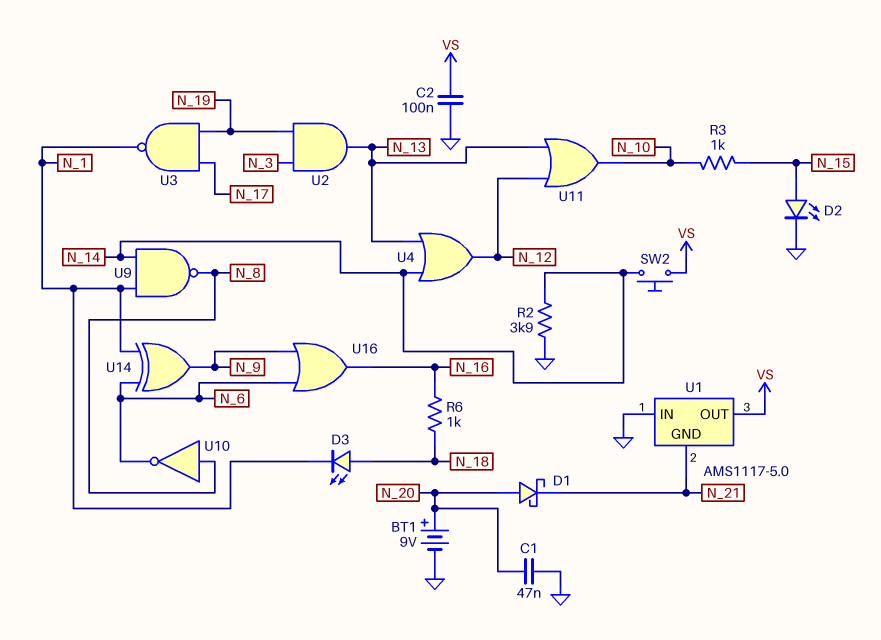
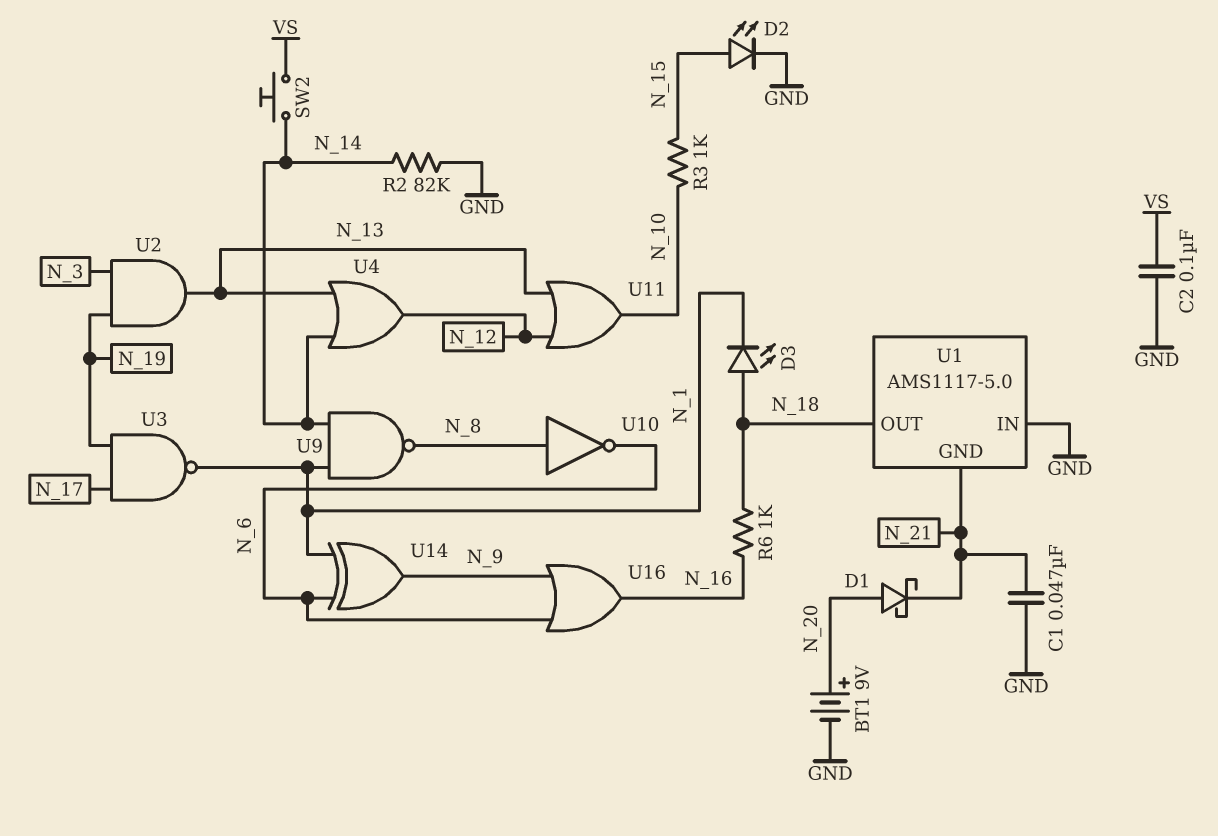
C1: 47nF (GND, N_20) -> 47nF (GND, N_21)
R2: 3.9k (GND, N_14) -> 82k (GND, N_14)
U1 pin OUT: VS -> N_18

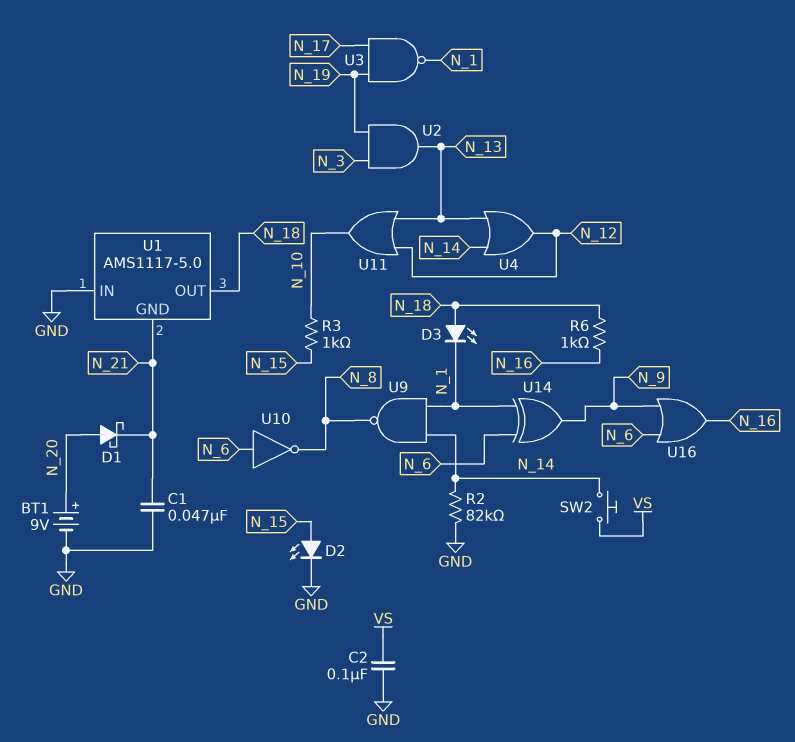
U10: NOT (in N_8, out N_6) -> NOT (in N_6, out N_8)

